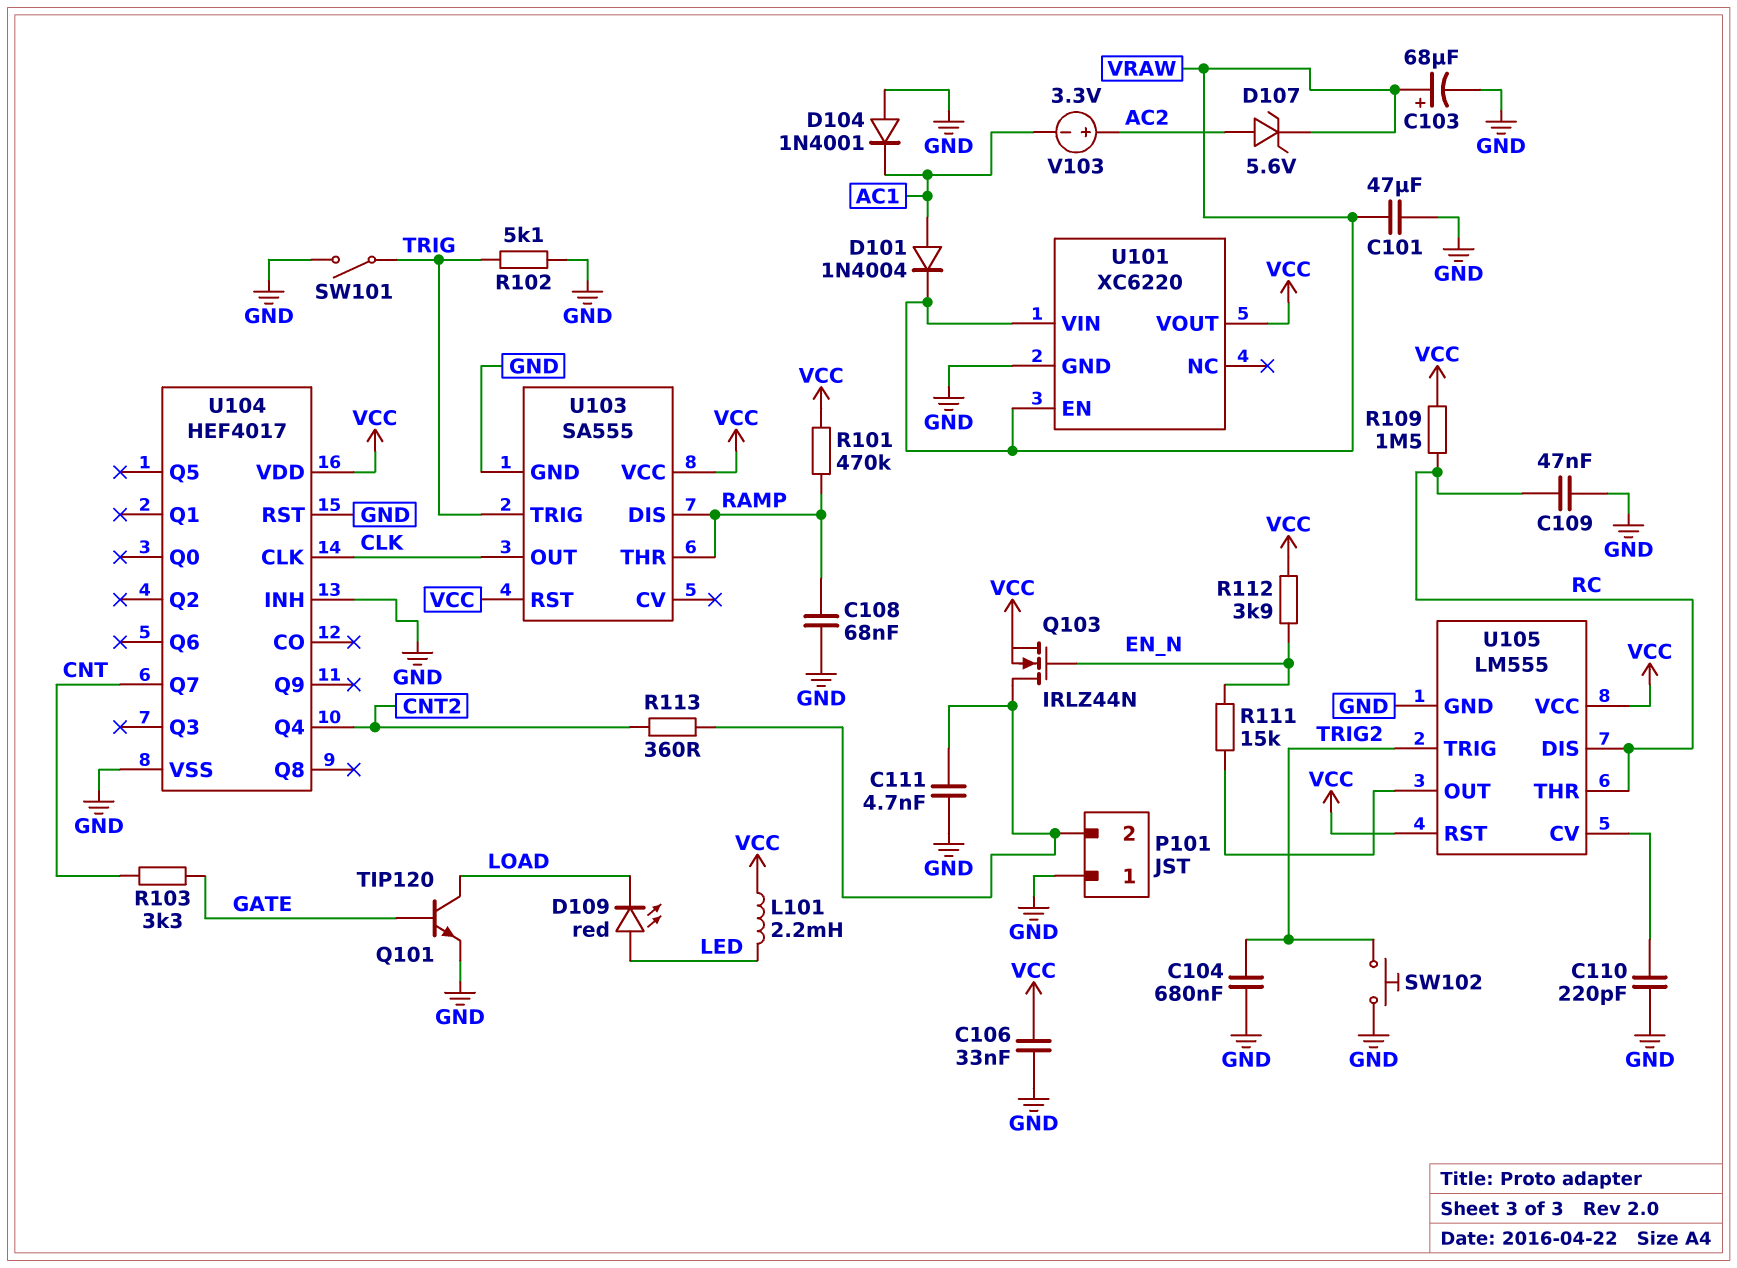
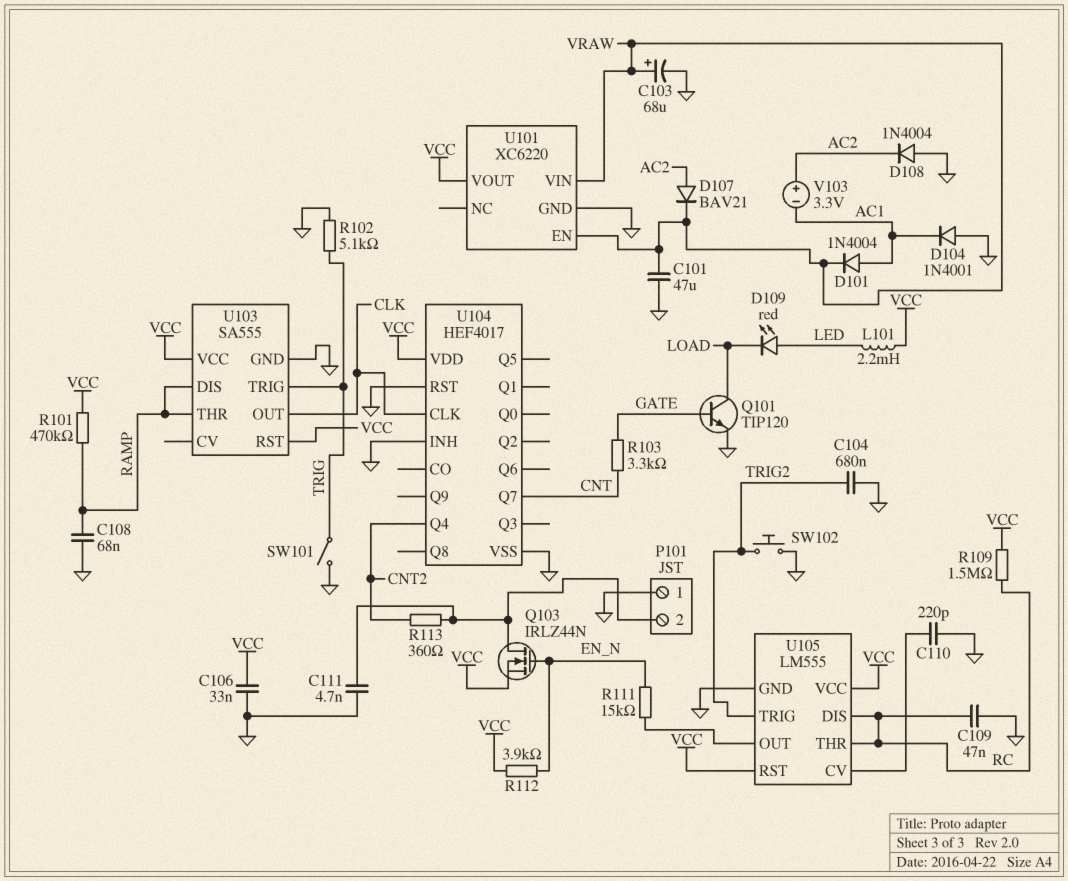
D107: zener 5.6V (A AC2, K VRAW) -> diode BAV21 (A AC2, K VRAW)
D108: none -> diode 1N4004 (A GND, K AC2)

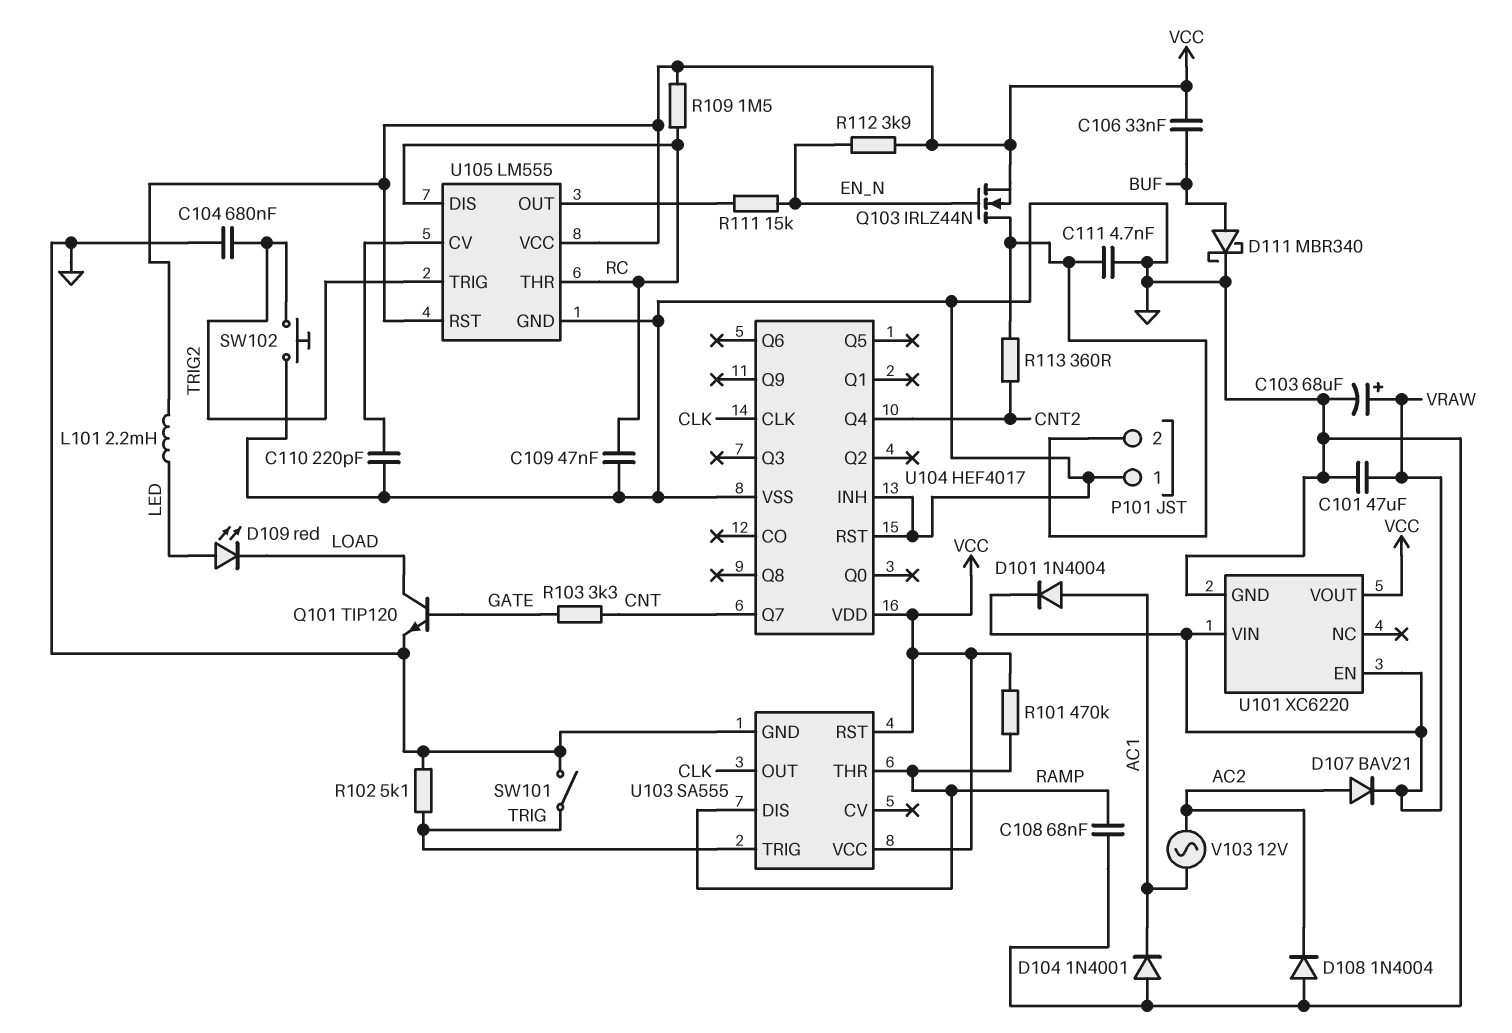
C106: 33nF (GND, VCC) -> 33nF (BUF, VCC)
D111: none -> schottky MBR340 (A BUF, K GND)
V103: 3.3V (plus AC2, minus AC1) -> AC 12V (AC1, AC2)

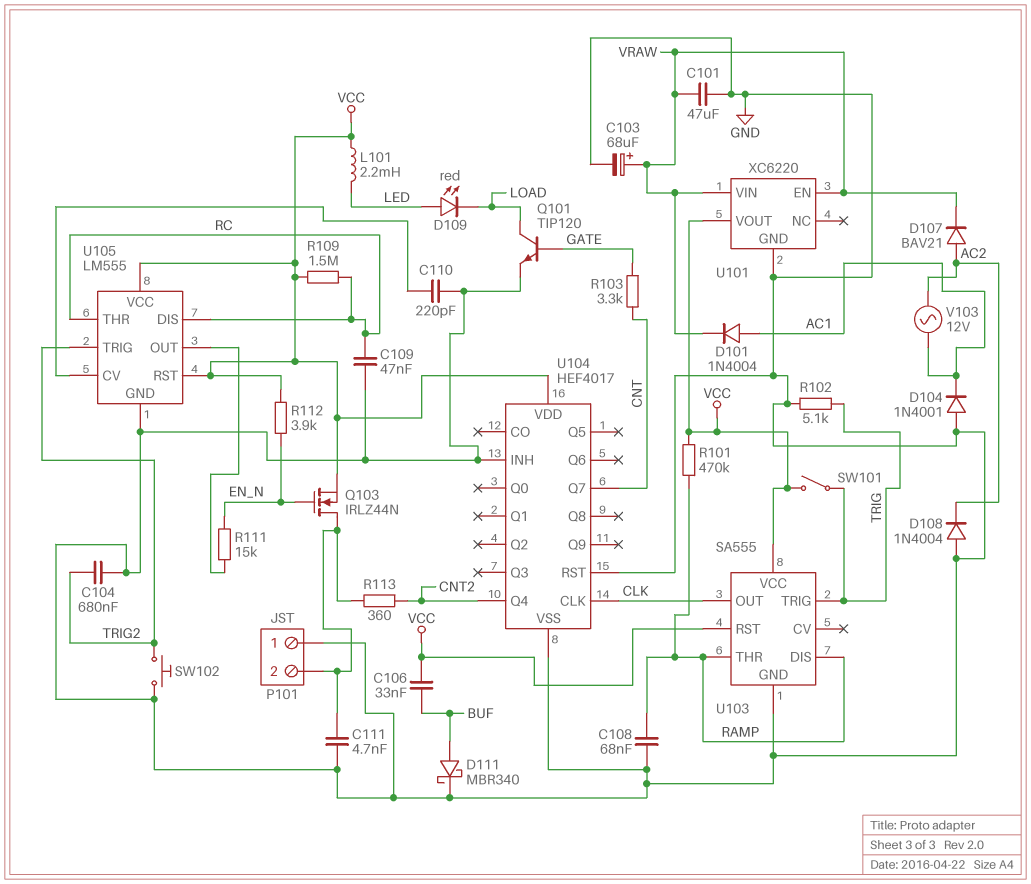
SW101: switch (GND, TRIG) -> switch (TRIG, VCC)

